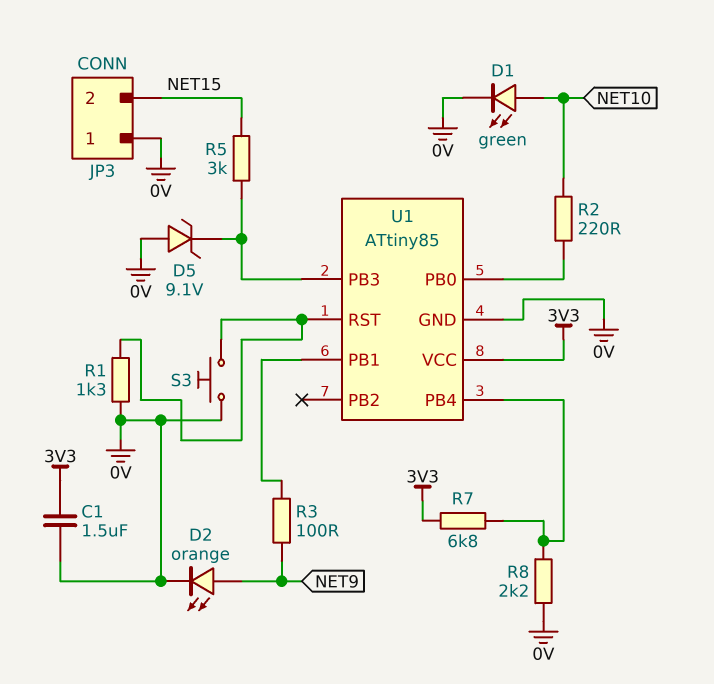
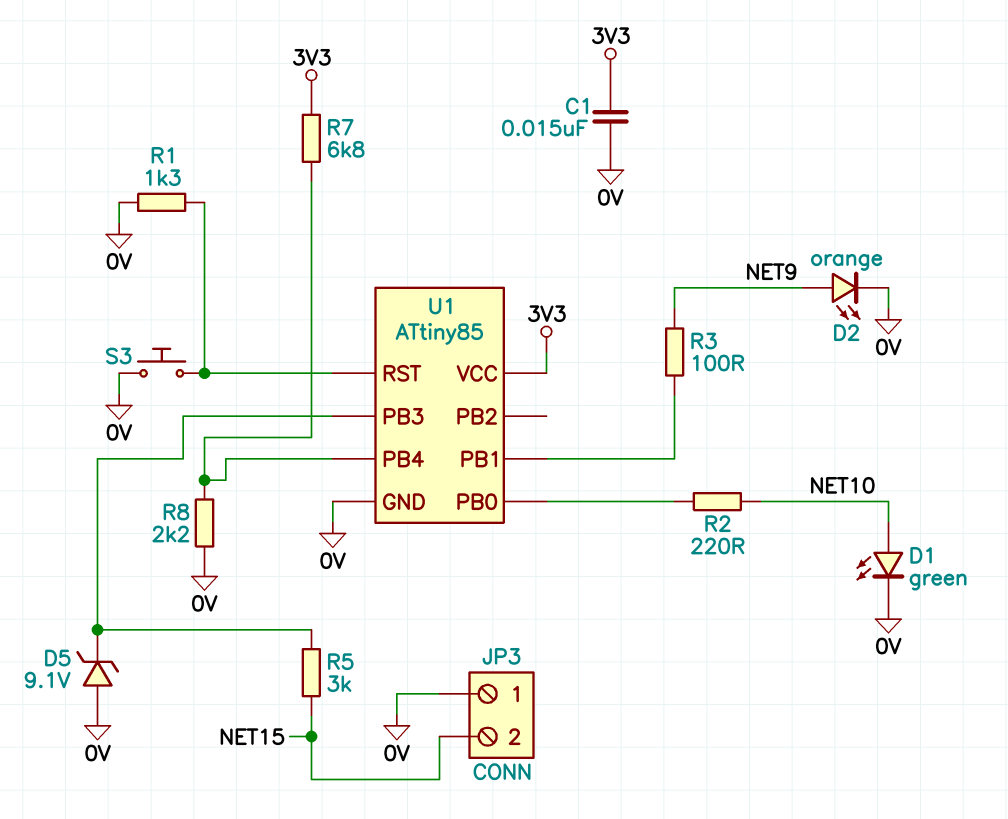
C1: 1.5uF (0V, 3V3) -> 15nF (0V, 3V3)

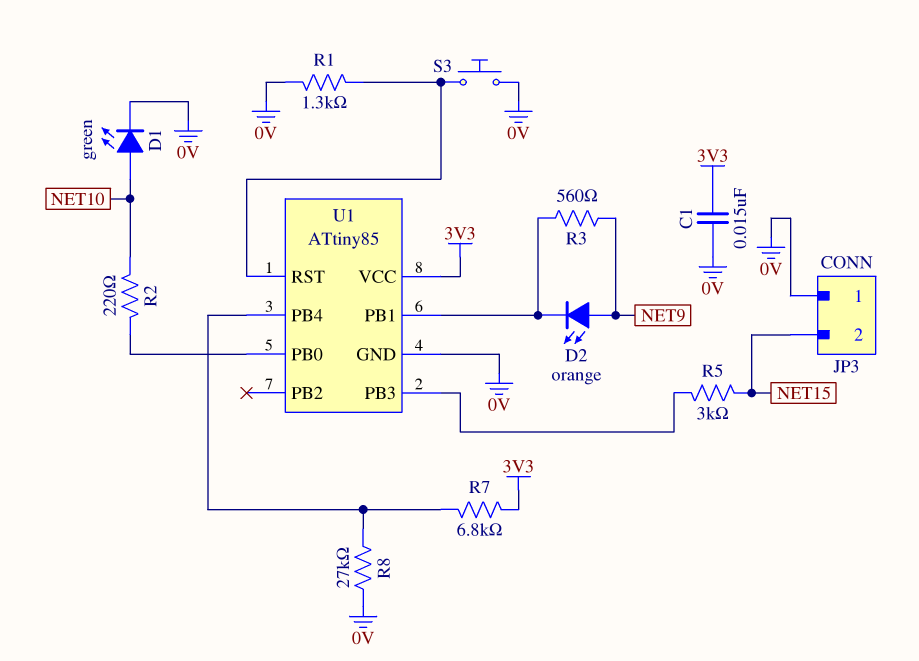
D2: LED orange (A NET9, K 0V) -> LED orange (A NET9, K U1/PB1)
D5: zener 9.1V (A 0V, K U1/PB3) -> none
R3: 100 (NET9, U1/PB1) -> 560 (NET9, U1/PB1)
R8: 2.2k (0V, U1/PB4) -> 27k (0V, U1/PB4)

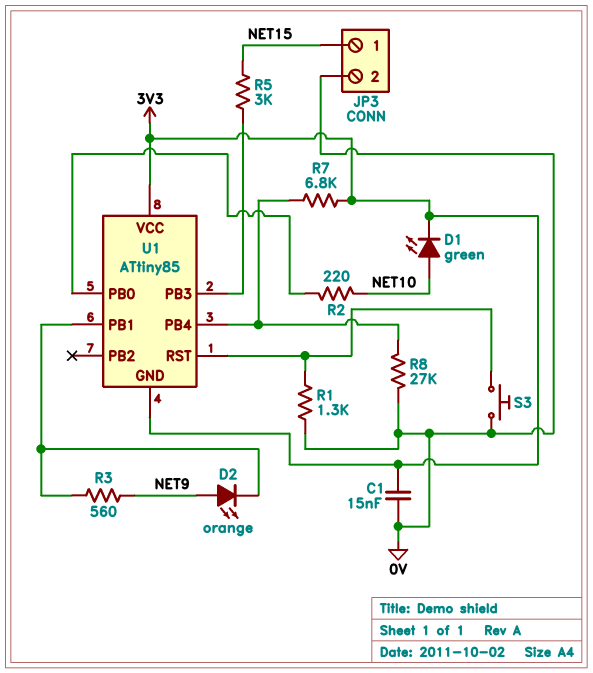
D1: LED green (A NET10, K 0V) -> LED green (A NET10, K 3V3)
JP3 pin 1: 0V -> NET15
JP3 pin 2: NET15 -> 0V
U1 pin GND: 0V -> 3V3

